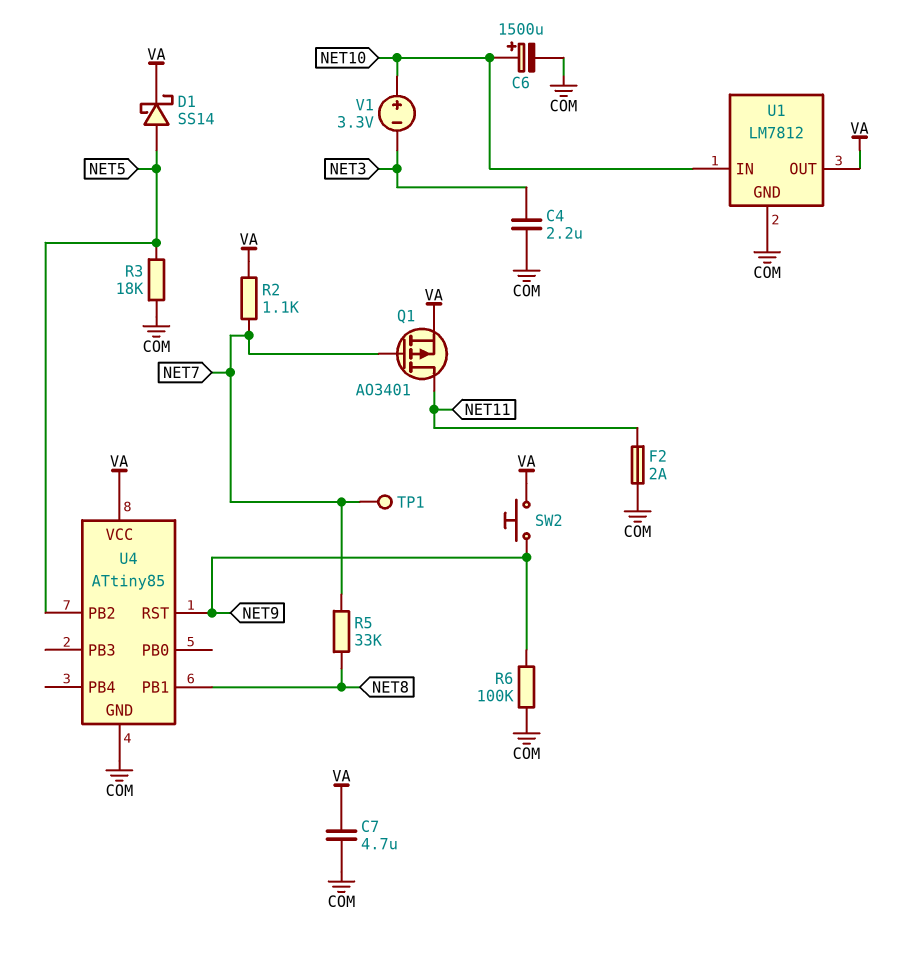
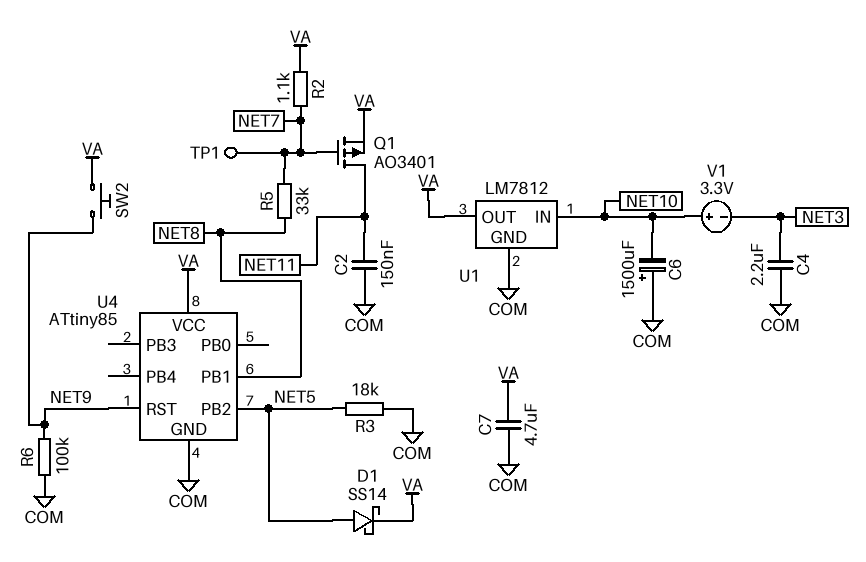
C2: none -> 150nF (COM, NET11)
C6: 1500uF (plus NET10, minus COM) -> 1500uF (plus COM, minus NET10)
F2: 2A (COM, NET11) -> none

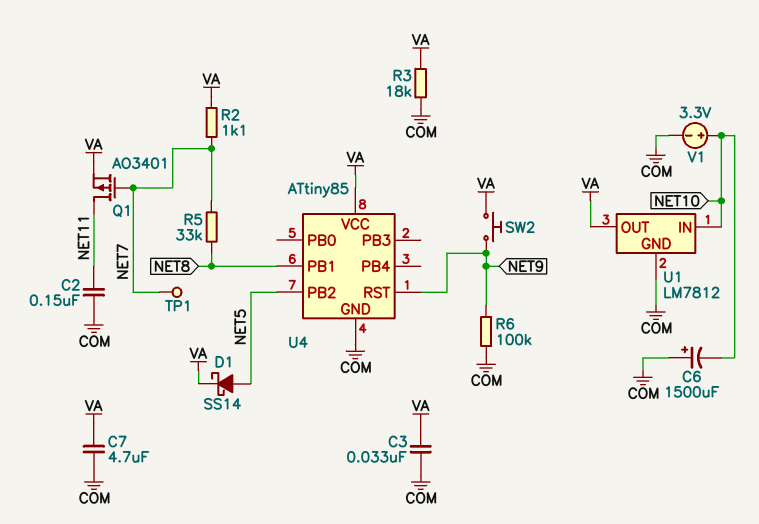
C3: none -> 33nF (COM, VA)
C4: 2.2uF (COM, NET3) -> none
R3: 18k (COM, NET5) -> 18k (COM, VA)
V1: 3.3V (plus NET10, minus NET3) -> 3.3V (plus NET10, minus COM)

